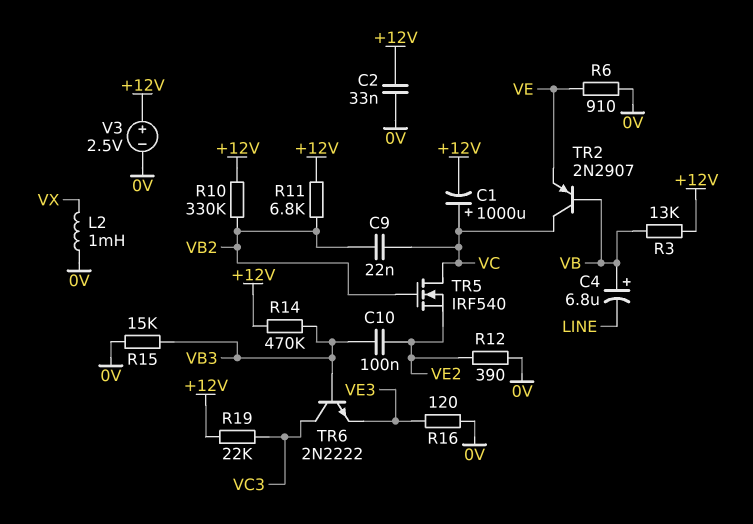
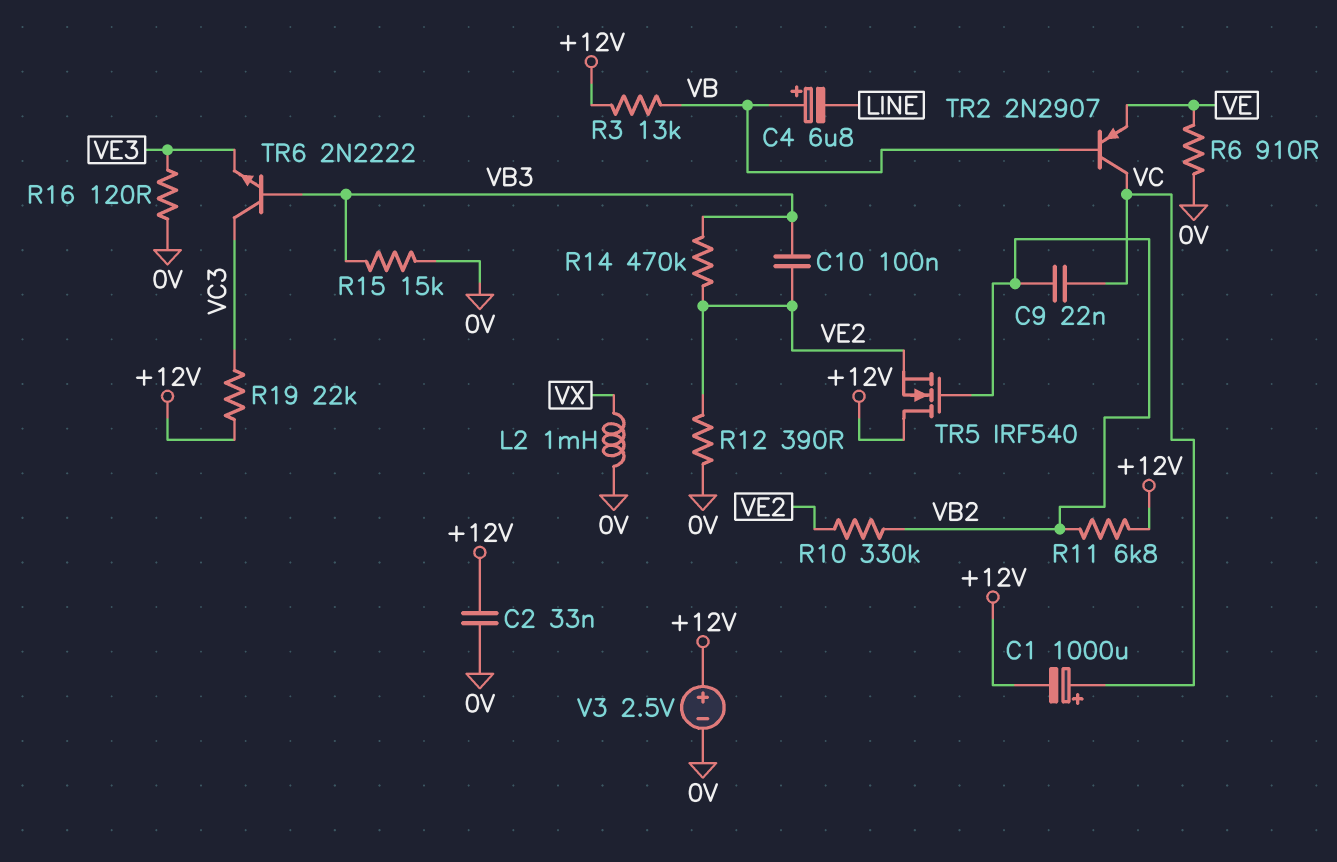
R10: 330k (+12V, VB2) -> 330k (VB2, VE2)
R14: 470k (+12V, VB3) -> 470k (VB3, VE2)
TR5: NMOS IRF540 (G VB2, D VC, S VE2) -> NMOS IRF540 (G VB2, D +12V, S VE2)

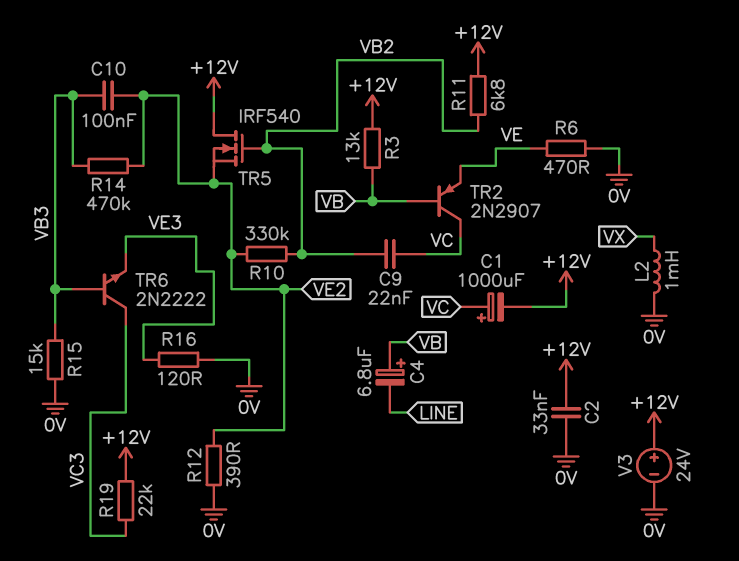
R6: 910 (0V, VE) -> 470 (0V, VE)
V3: 2.5V (plus +12V, minus 0V) -> 24V (plus +12V, minus 0V)

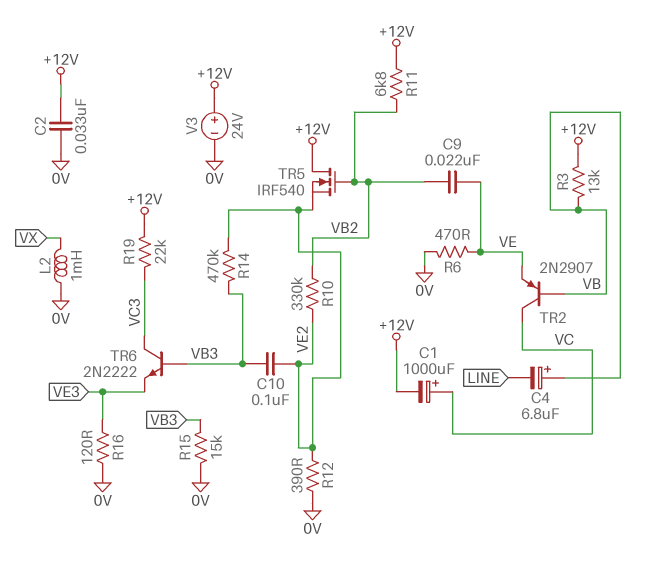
C9: 22nF (VB2, VC) -> 22nF (VB2, VE)

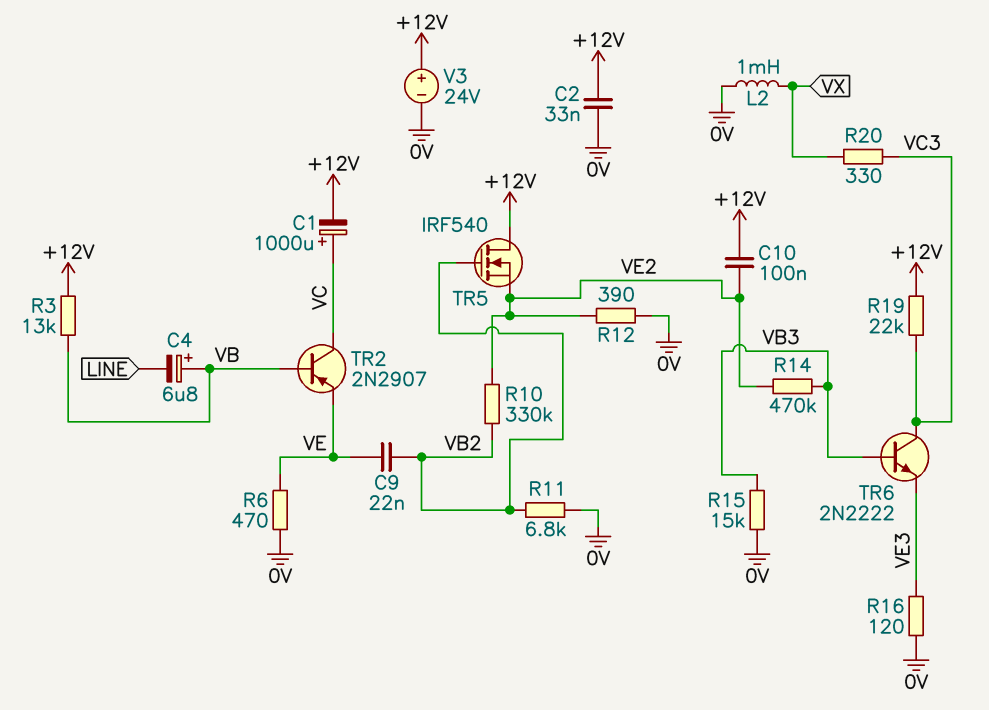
C10: 100nF (VB3, VE2) -> 100nF (+12V, VE2)
R11: 6.8k (+12V, VB2) -> 6.8k (0V, VB2)
R20: none -> 330 (VC3, VX)

